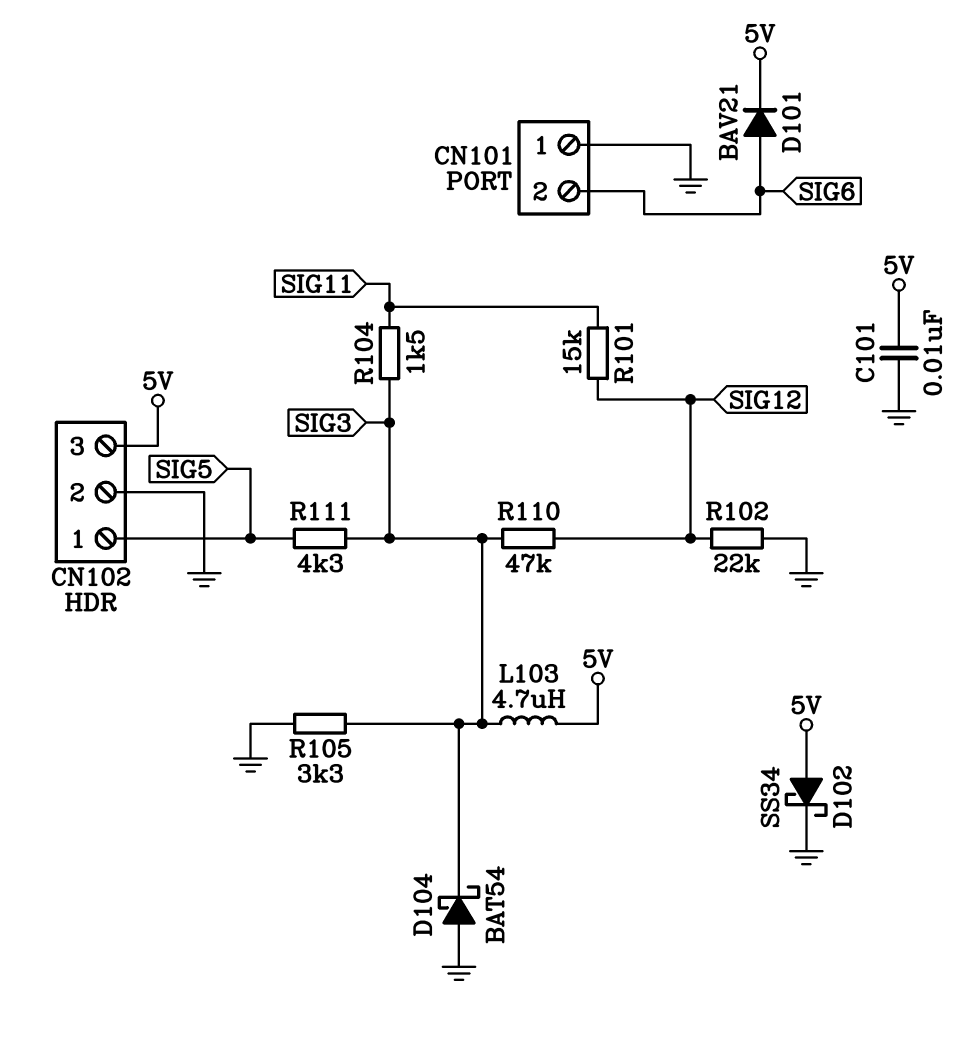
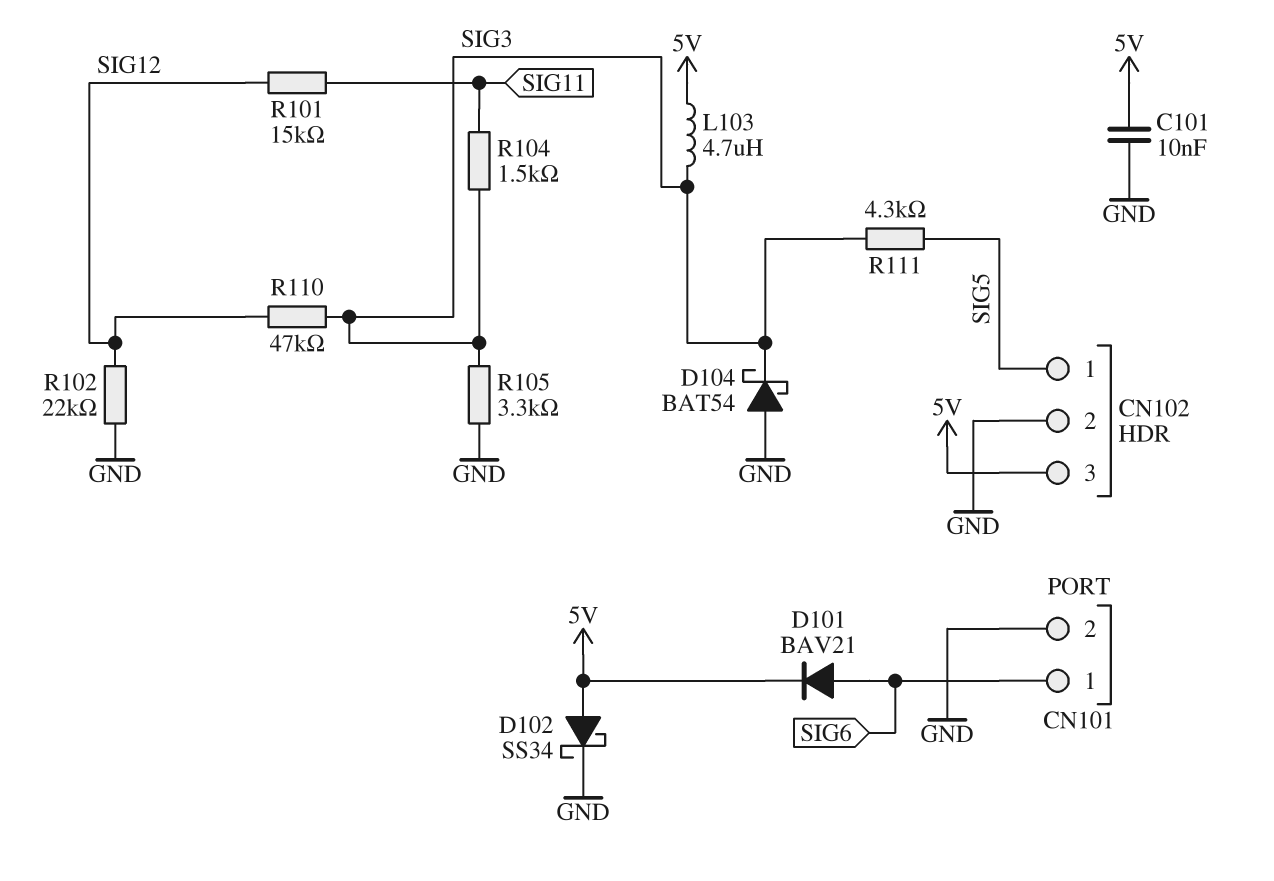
CN101 pin 1: GND -> SIG6
CN101 pin 2: SIG6 -> GND

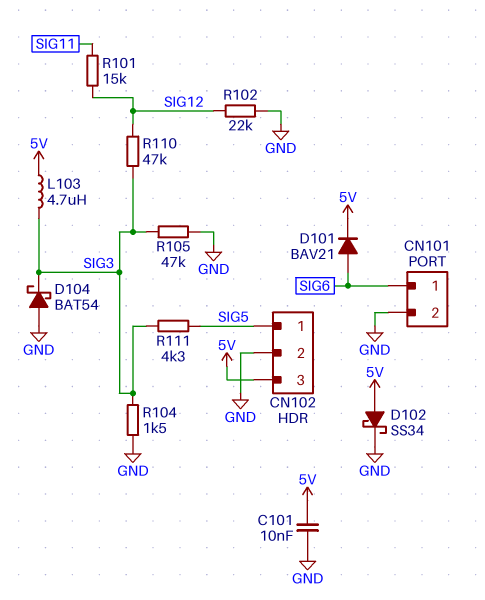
R104: 1.5k (SIG3, SIG11) -> 1.5k (GND, SIG3)
R105: 3.3k (GND, SIG3) -> 47k (GND, SIG3)

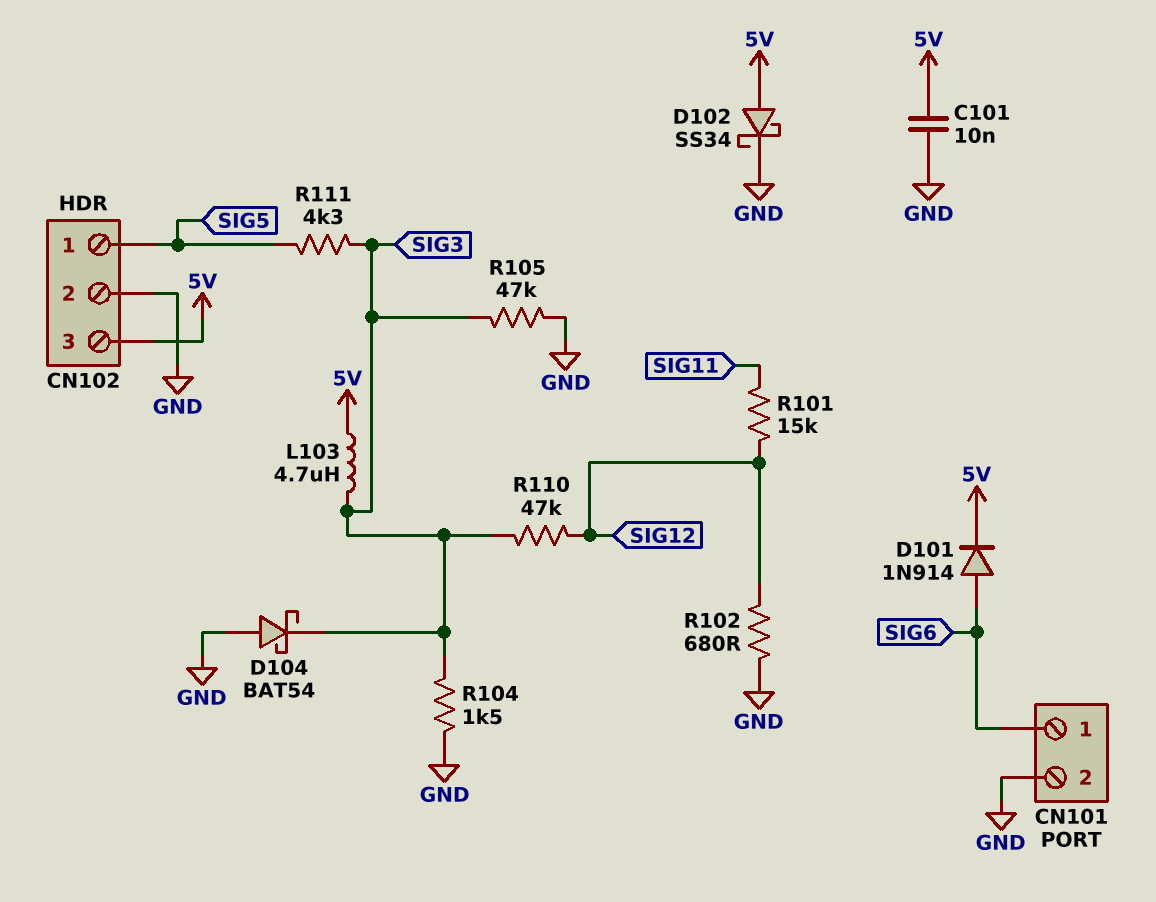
D101: diode BAV21 (A SIG6, K 5V) -> diode 1N914 (A SIG6, K 5V)
R102: 22k (GND, SIG12) -> 680 (GND, SIG12)

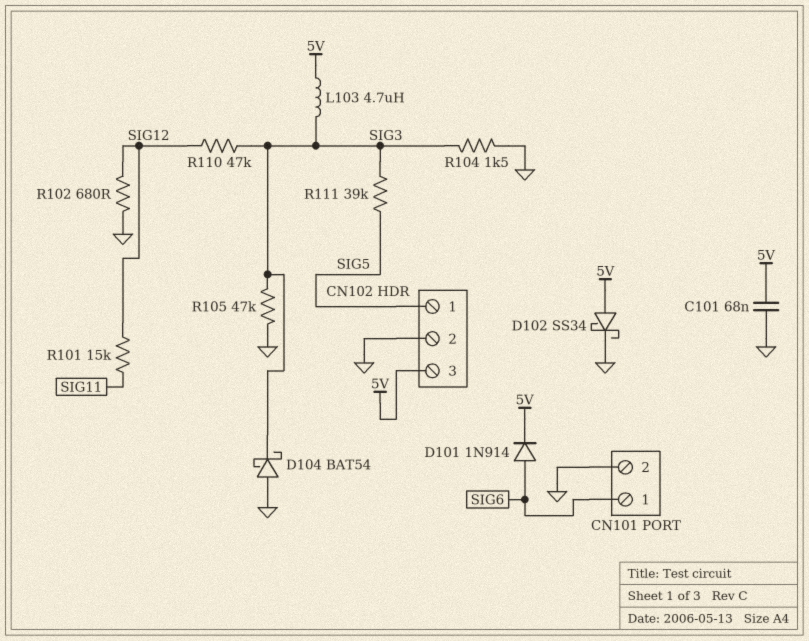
C101: 10nF (5V, GND) -> 68nF (5V, GND)
R111: 4.3k (SIG3, SIG5) -> 39k (SIG3, SIG5)

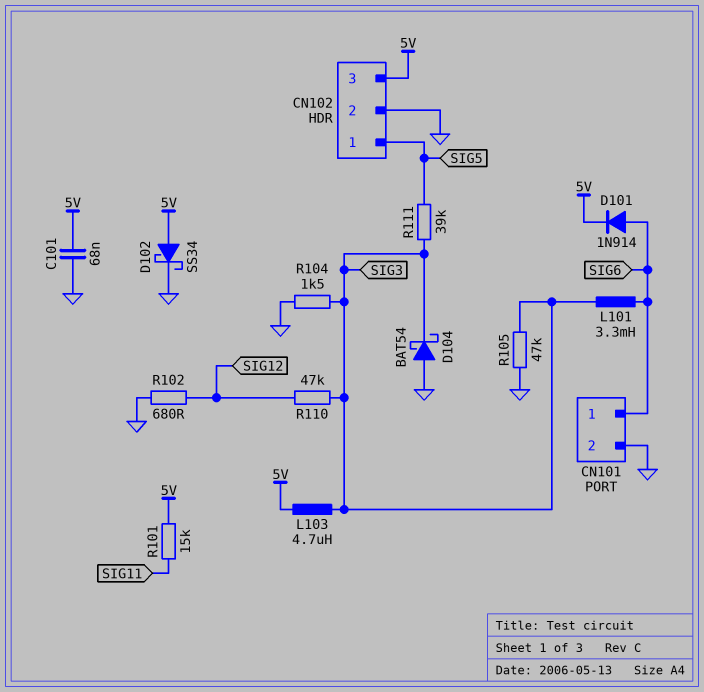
L101: none -> 3.3mH (SIG3, SIG6)
R101: 15k (SIG11, SIG12) -> 15k (5V, SIG11)

